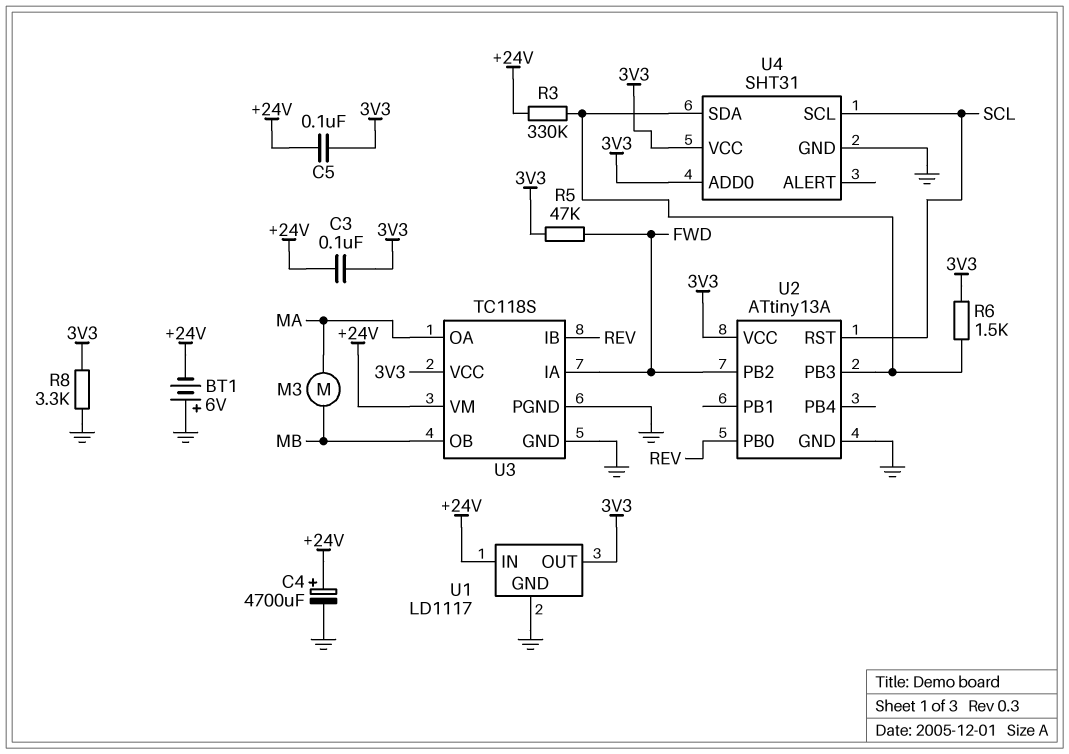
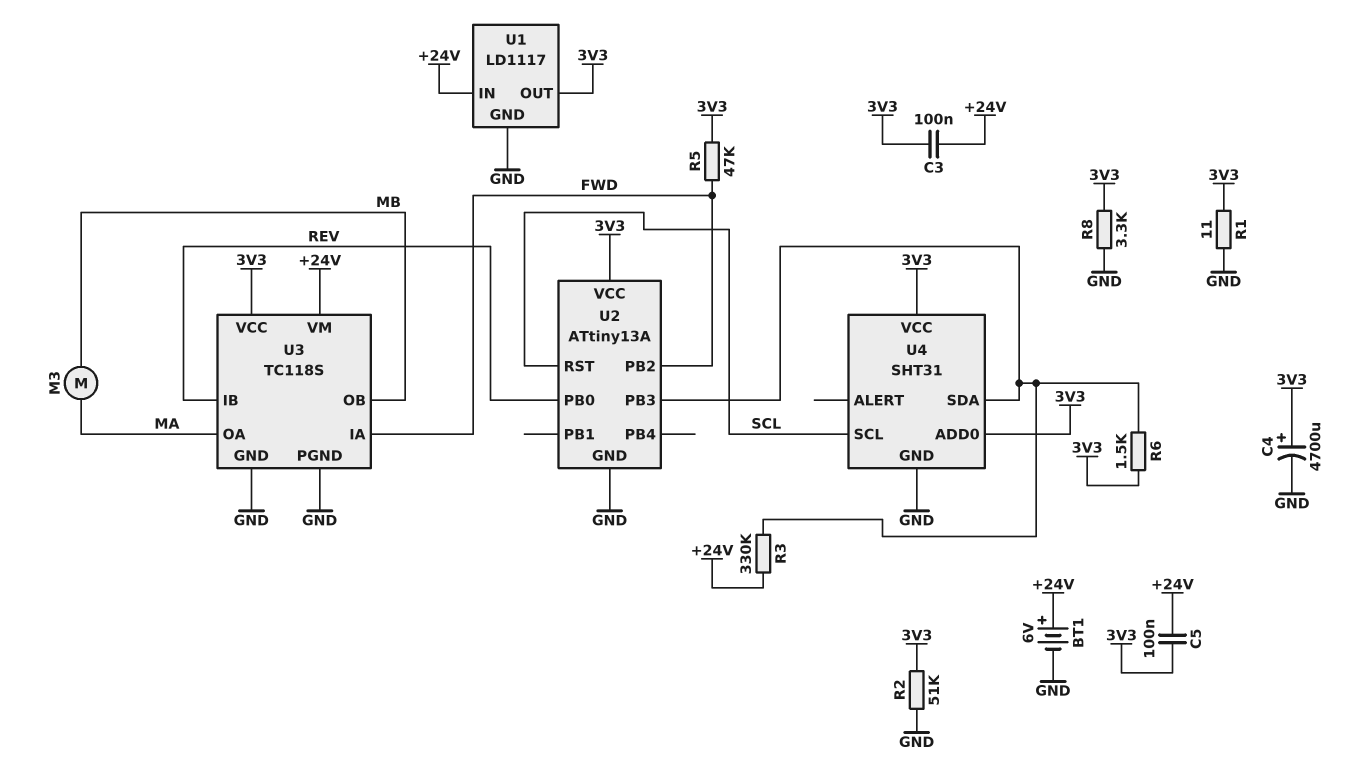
BT1: 6V (plus GND, minus +24V) -> 6V (plus +24V, minus GND)
C4: 4700uF (plus +24V, minus GND) -> 4700uF (plus 3V3, minus GND)
R1: none -> 11 (3V3, GND)
R2: none -> 51k (3V3, GND)

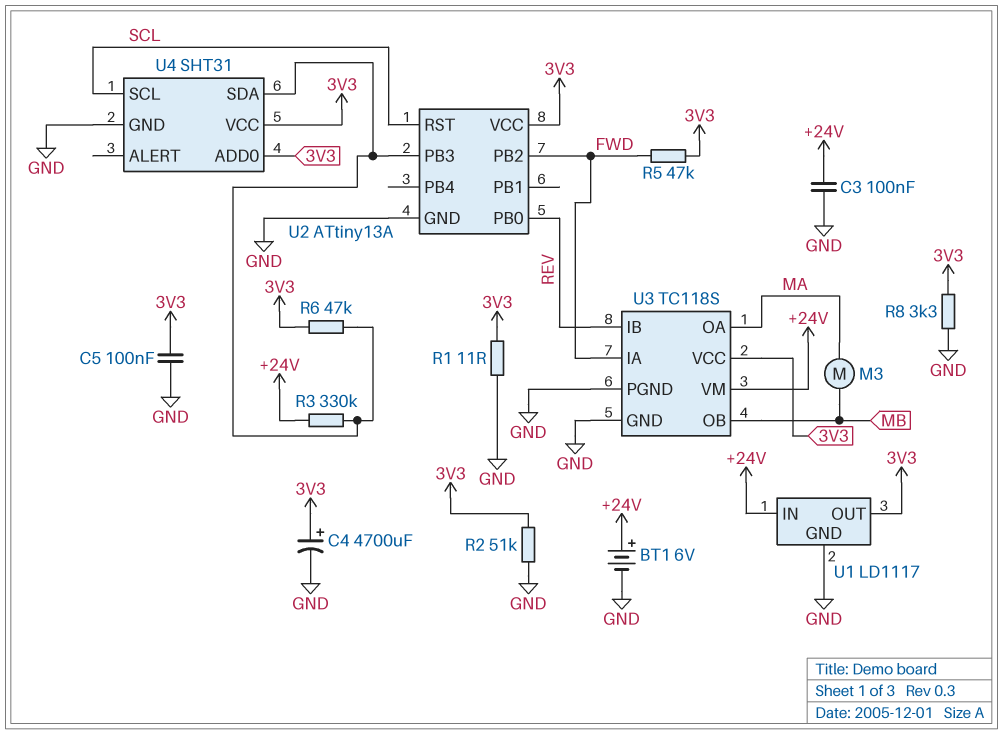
C3: 100nF (+24V, 3V3) -> 100nF (+24V, GND)
C5: 100nF (+24V, 3V3) -> 100nF (3V3, GND)
R6: 1.5k (3V3, U2/PB3) -> 47k (3V3, U2/PB3)

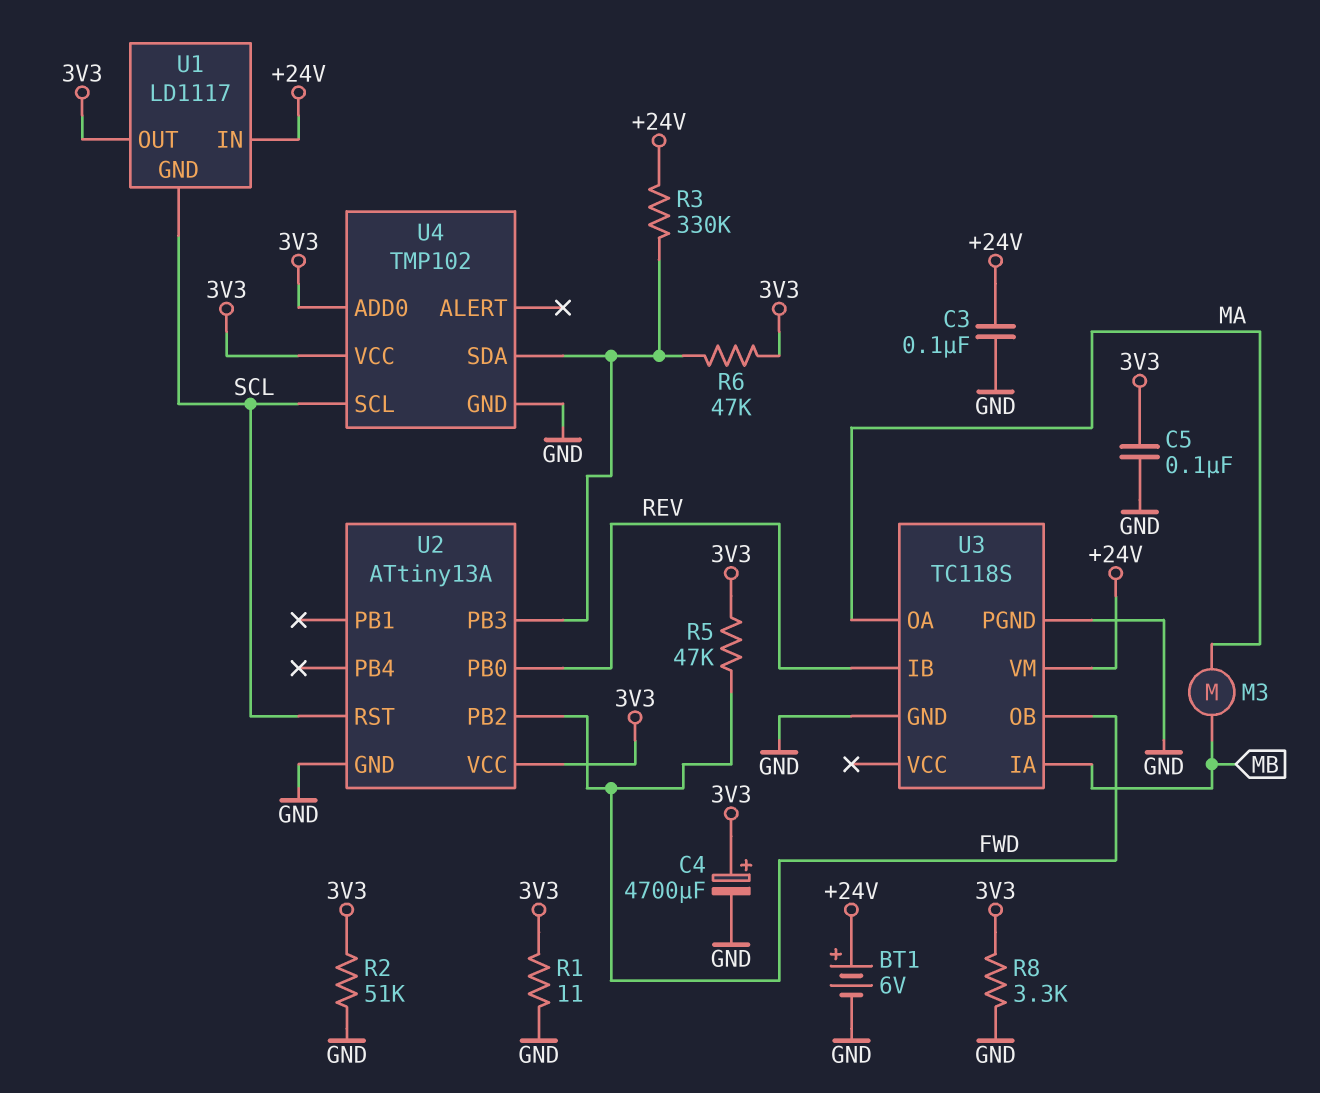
U1 pin GND: GND -> SCL
U3 pin IA: FWD -> MB
U3 pin OB: MB -> FWD
U3 pin VCC: 3V3 -> none
U4: SHT31 -> TMP102

